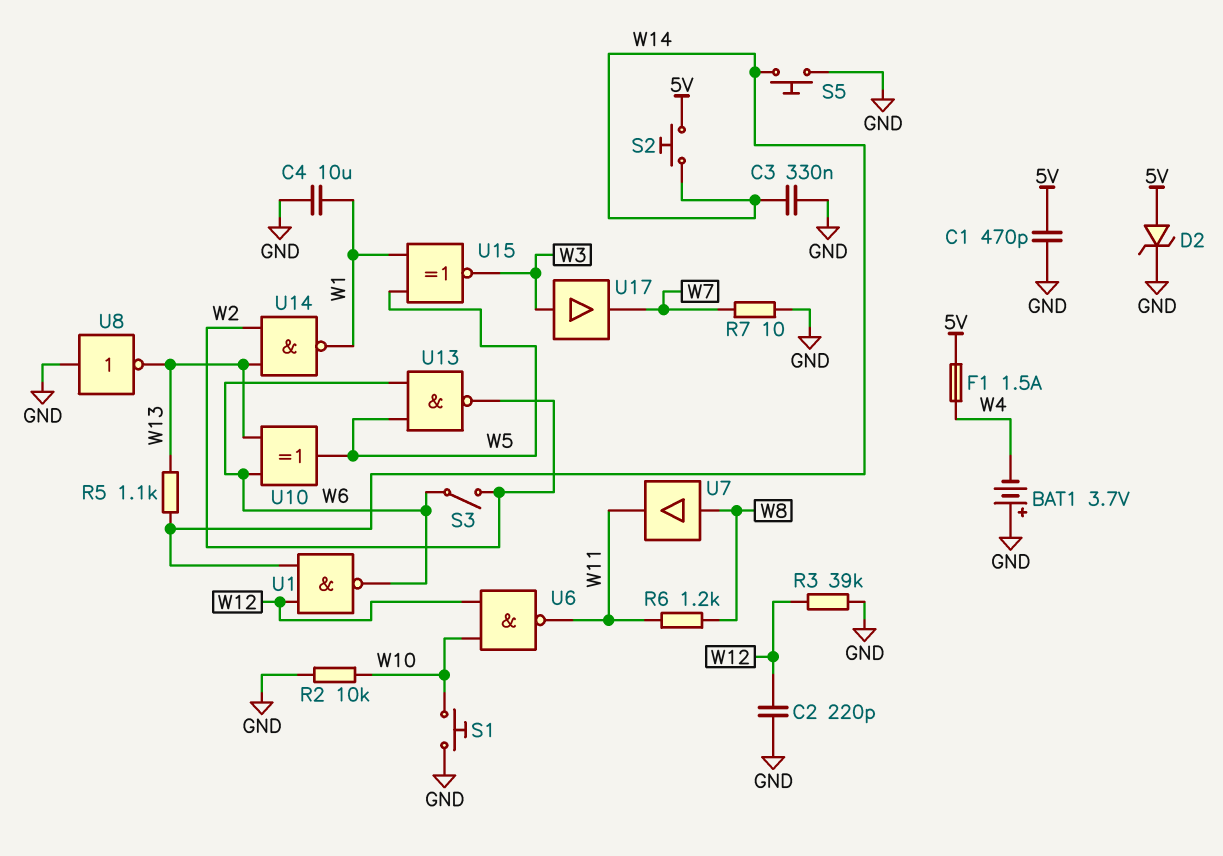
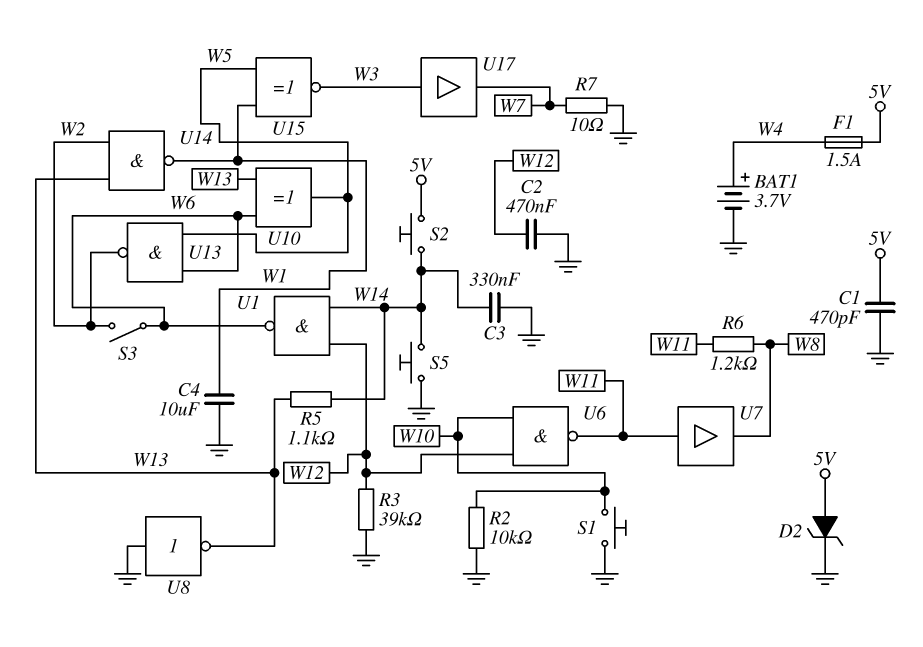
BAT1: 3.7V (plus GND, minus W4) -> 3.7V (plus W4, minus GND)
C2: 220pF (GND, W12) -> 470nF (GND, W12)
U7: buffer (in W8, out W11) -> buffer (in W11, out W8)

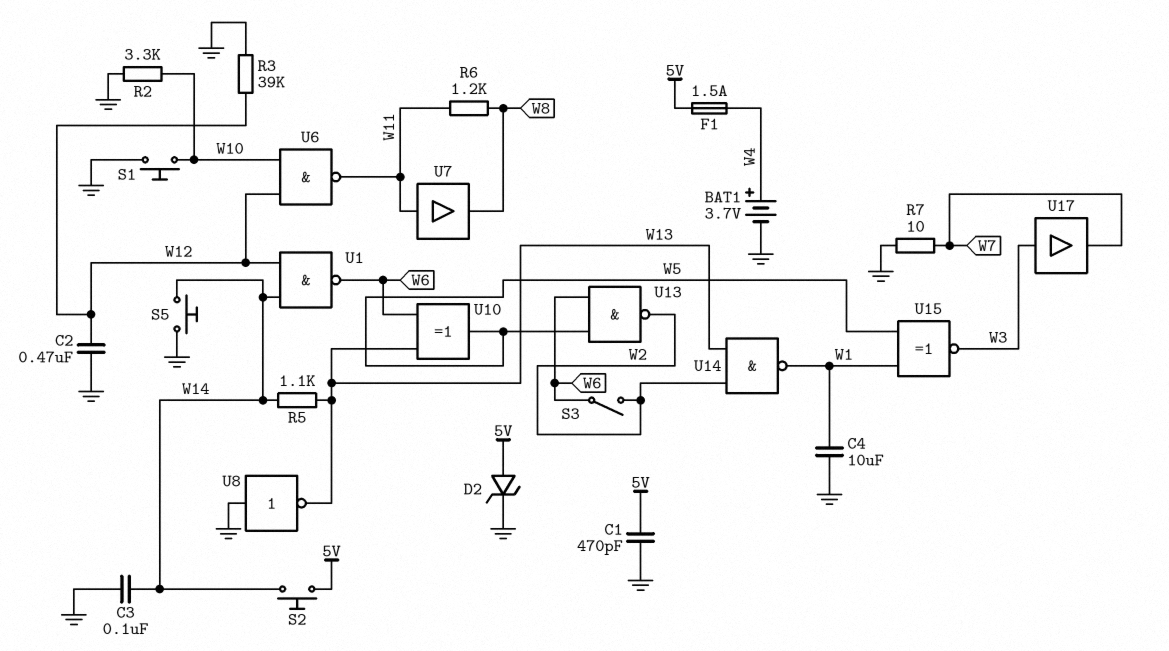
C3: 330nF (GND, W14) -> 100nF (GND, W14)
R2: 10k (GND, W10) -> 3.3k (GND, W10)

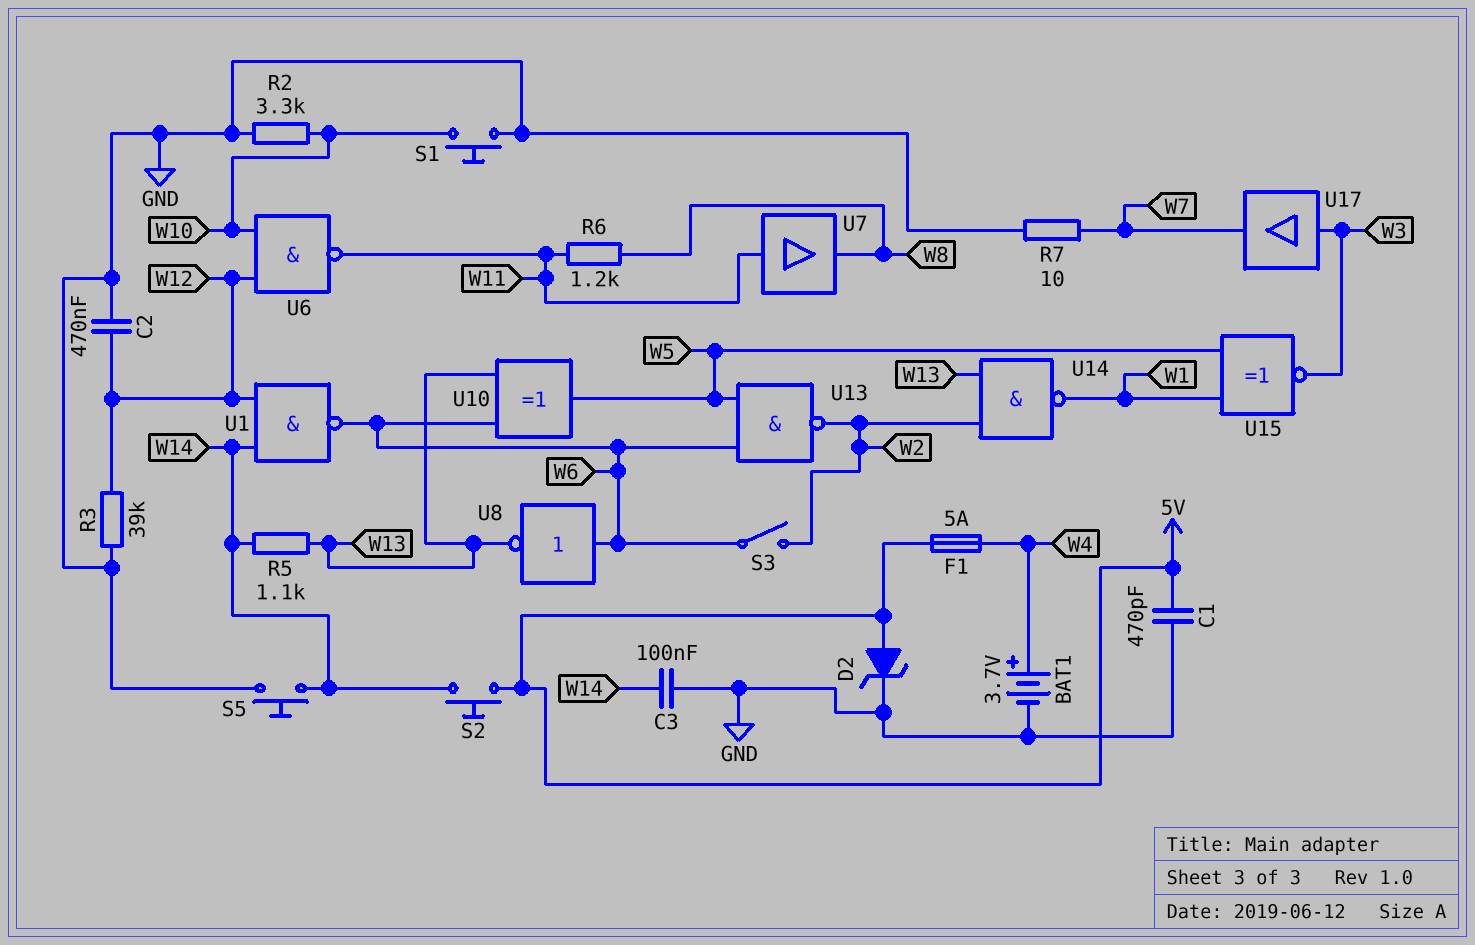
C4: 10uF (GND, W1) -> none
F1: 1.5A (5V, W4) -> 5A (5V, W4)
U8: NOT (in GND, out W13) -> NOT (in W6, out W13)

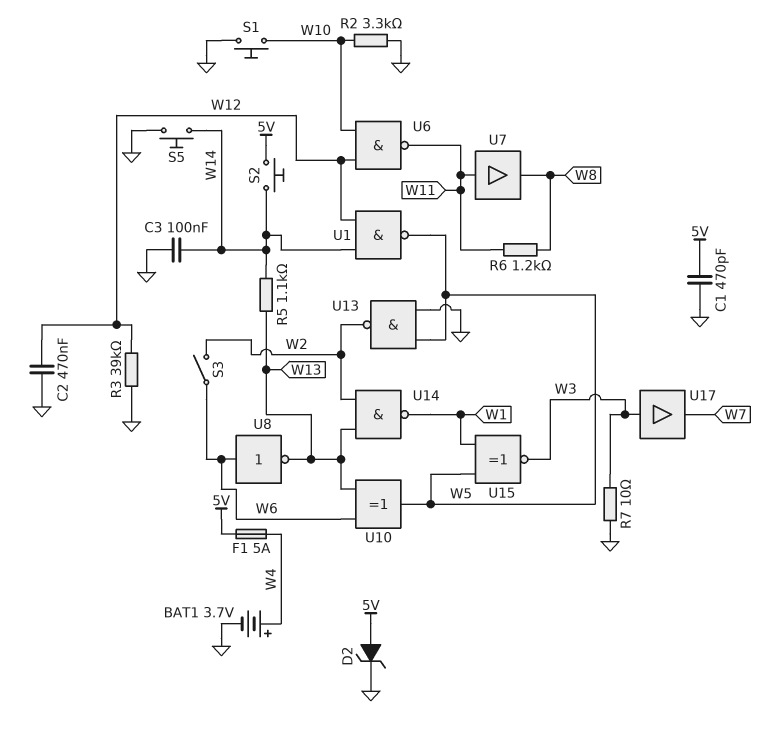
R7: 10 (GND, W7) -> 10 (GND, W3)
U1: NAND (in W12, in W14, out W6) -> NAND (in W12, in W14, out W5)
U13: NAND (in W5, in W6, out W2) -> NAND (in GND, in W5, out W2)

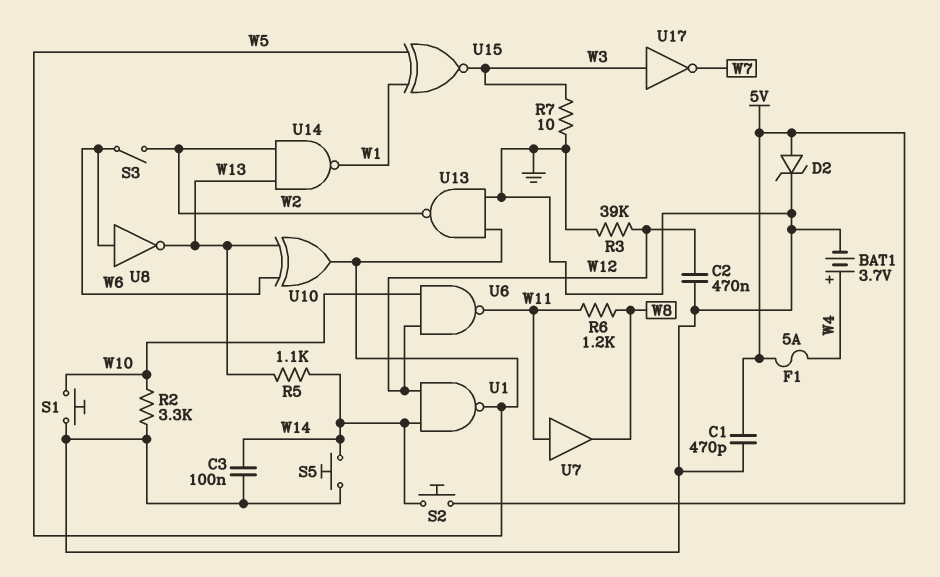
U17: buffer (in W3, out W7) -> NOT (in W3, out W7)

